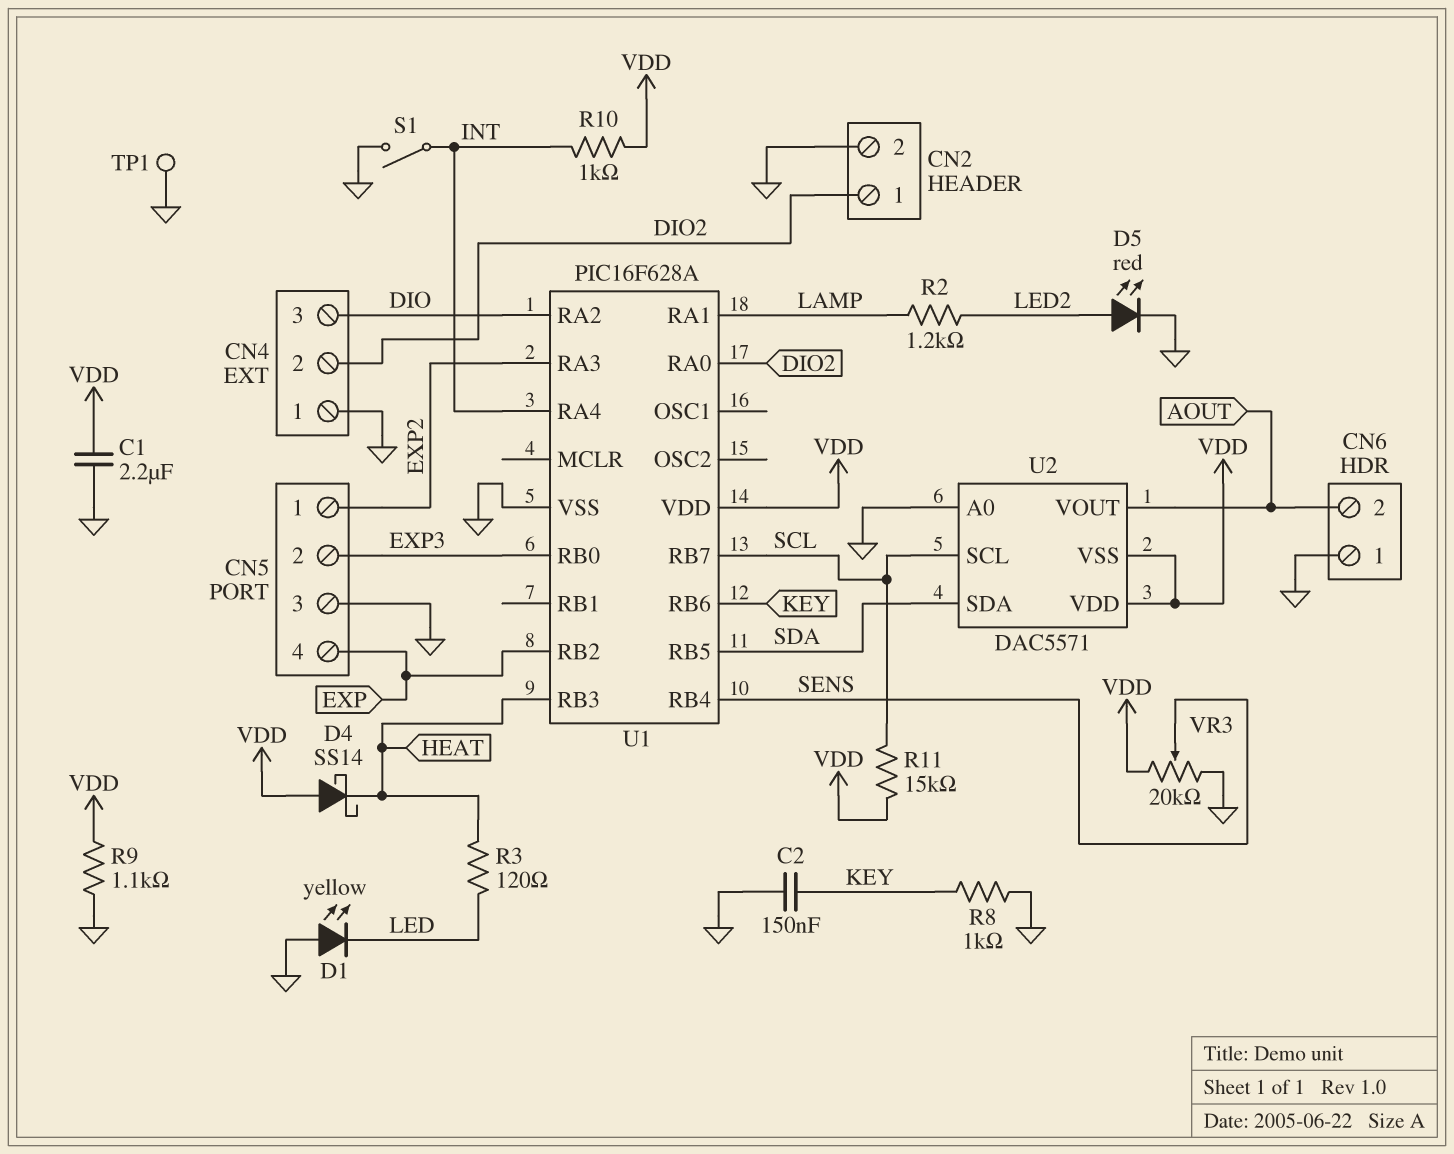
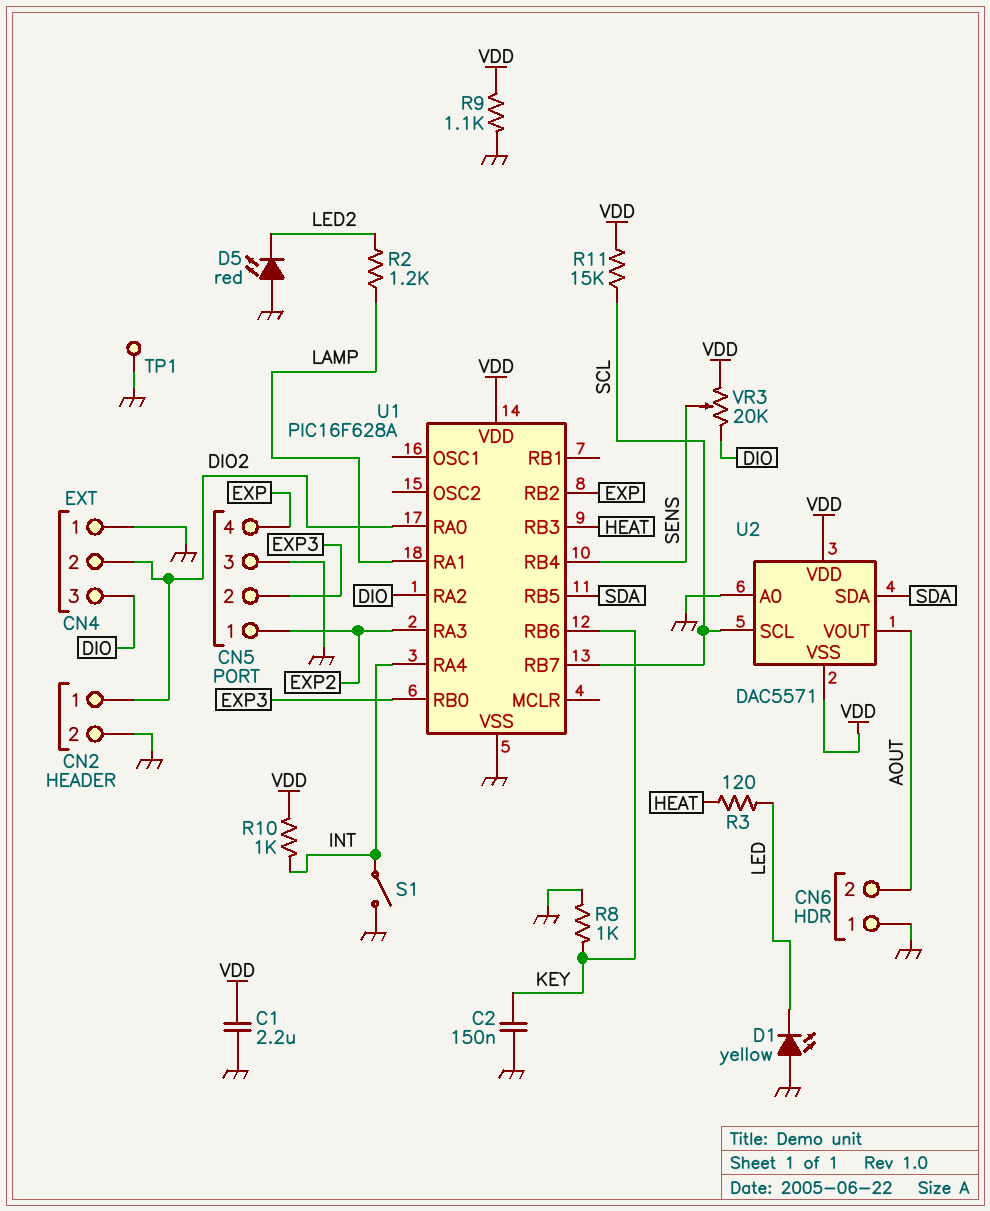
D4: schottky SS14 (A VDD, K HEAT) -> none
D5: LED red (A LED2, K GND) -> LED red (A GND, K LED2)
VR3: 20k (GND, VDD, wiper SENS) -> 20k (DIO, VDD, wiper SENS)

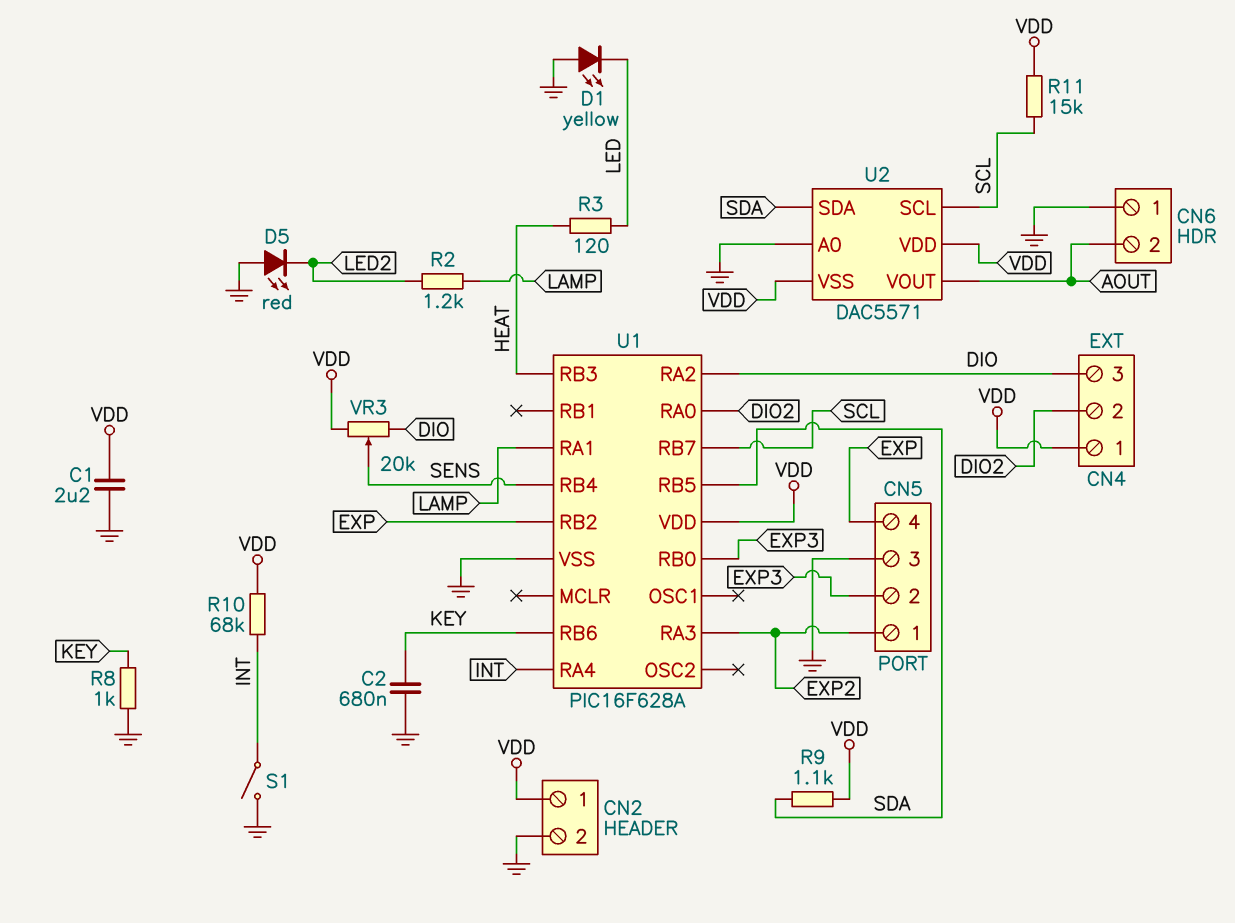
C2: 150nF (GND, KEY) -> 680nF (GND, KEY)
CN2 pin 1: DIO2 -> VDD
CN4 pin 1: GND -> VDD
R9: 1.1k (GND, VDD) -> 1.1k (SDA, VDD)
R10: 1k (INT, VDD) -> 68k (INT, VDD)
TP1: test point (GND) -> none

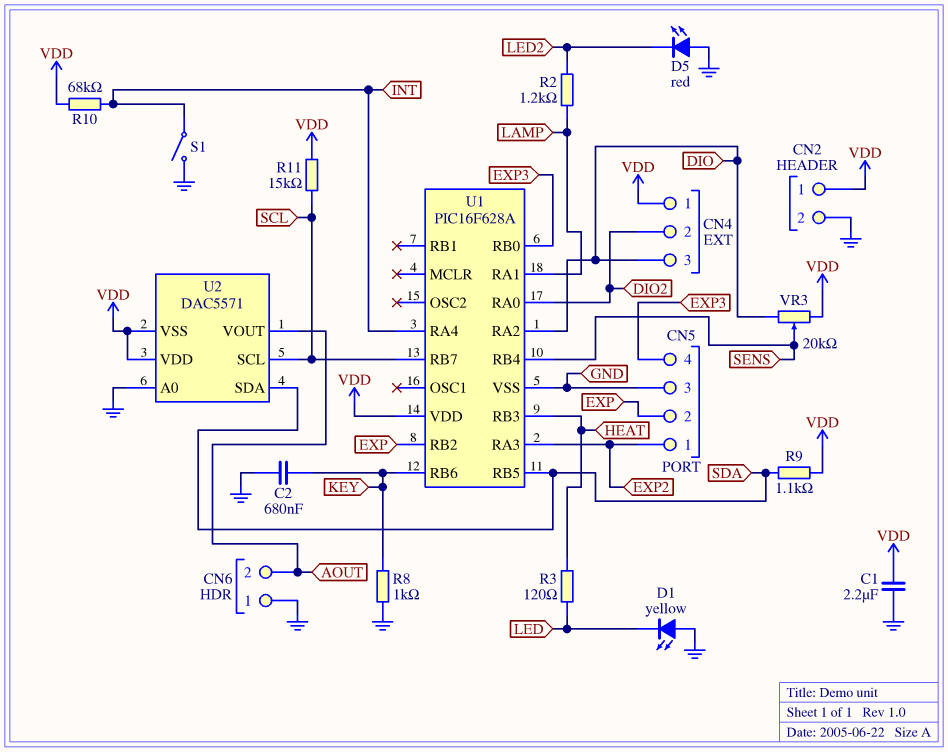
CN5 pin 2: EXP3 -> EXP
CN5 pin 4: EXP -> EXP3

